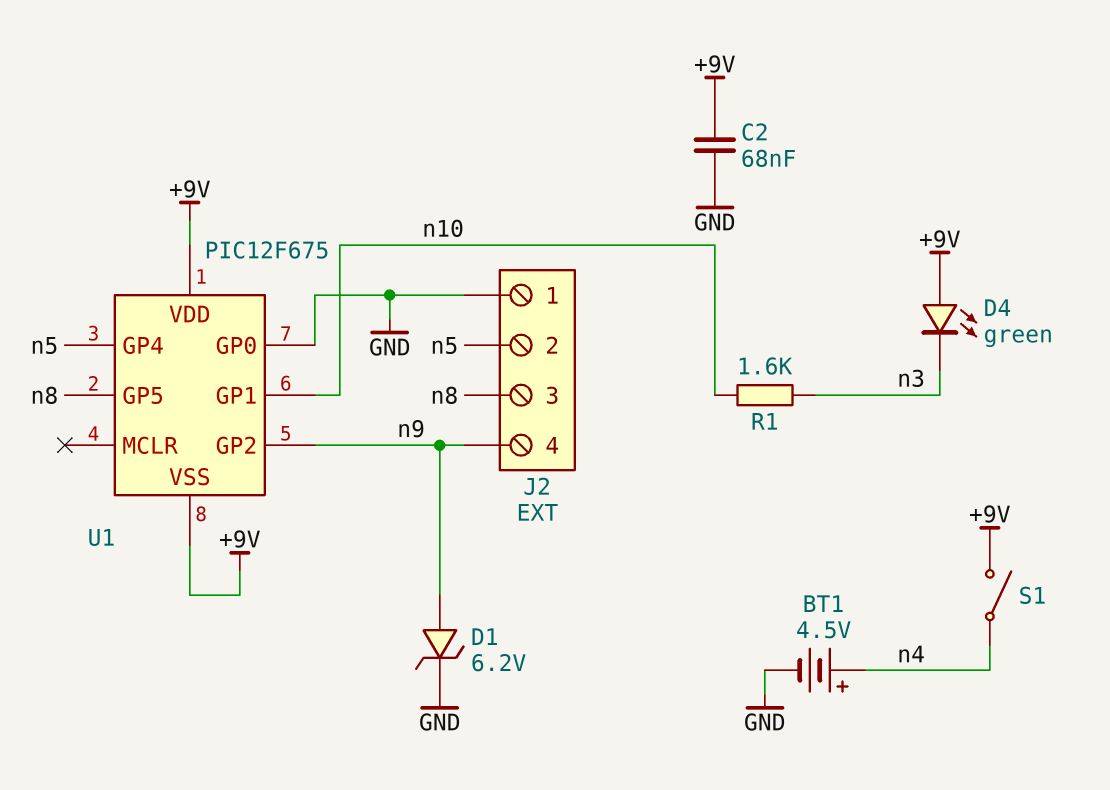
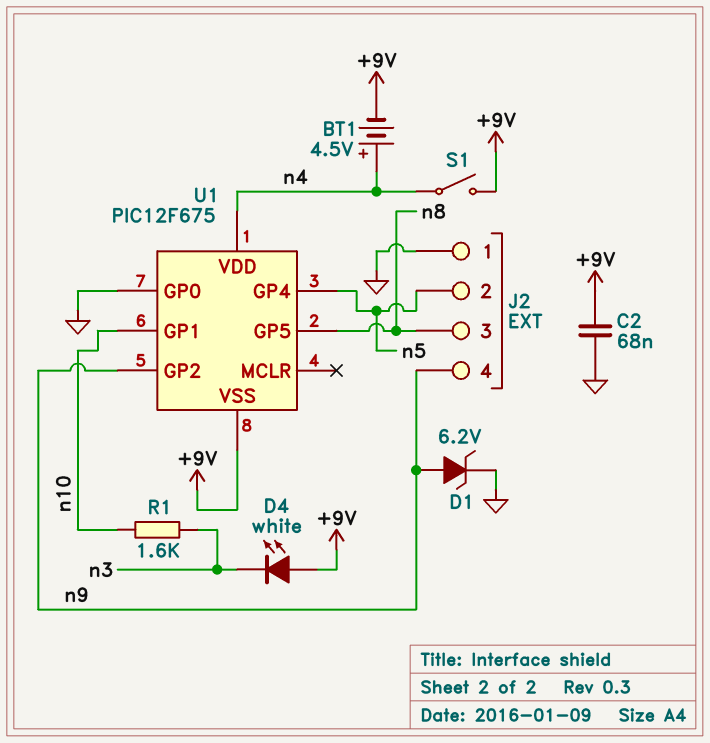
BT1: 4.5V (plus n4, minus GND) -> 4.5V (plus n4, minus +9V)
D4: LED green (A +9V, K n3) -> LED white (A +9V, K n3)
U1 pin VDD: +9V -> n4

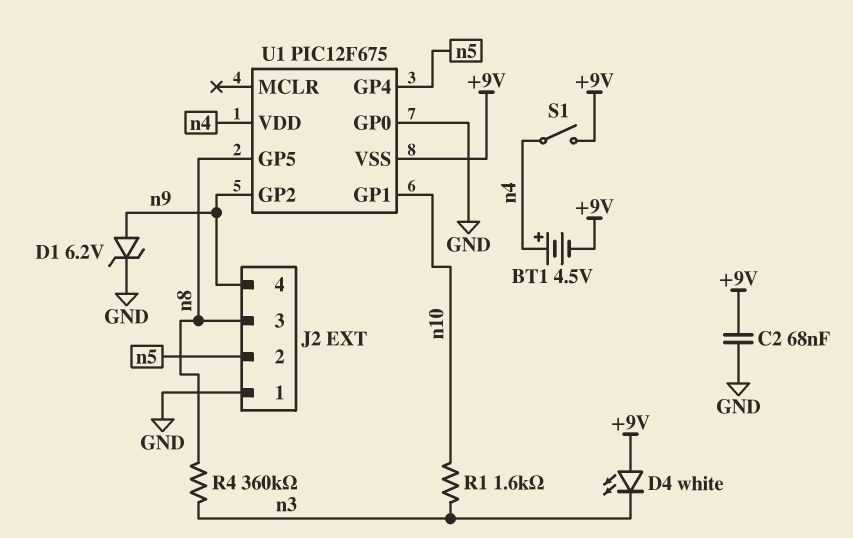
R4: none -> 360k (n3, n8)

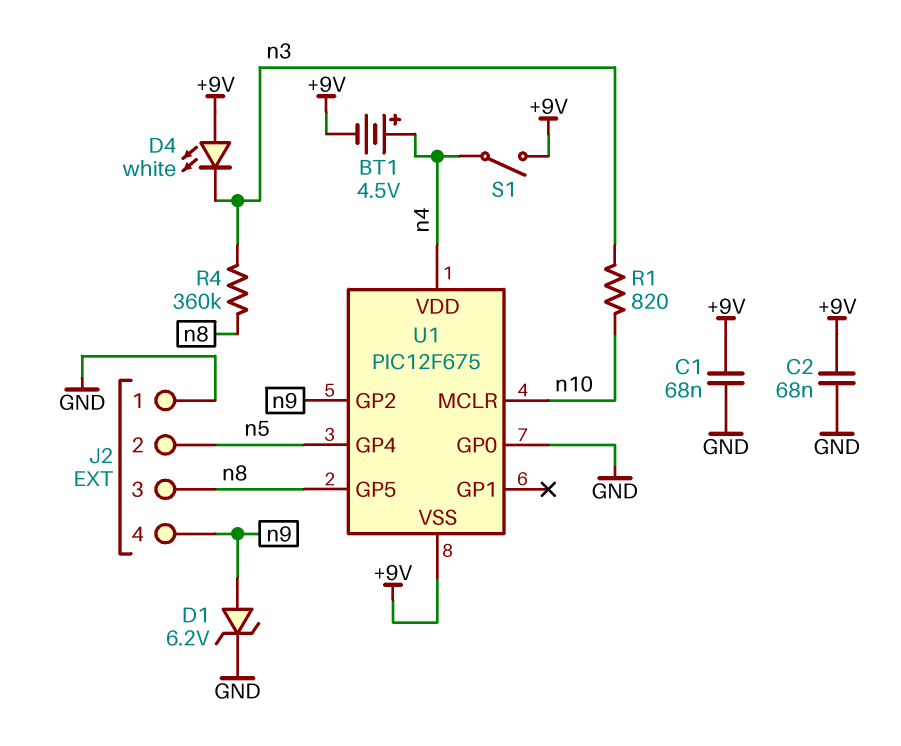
C1: none -> 68nF (+9V, GND)
R1: 1.6k (n3, n10) -> 820 (n3, n10)
U1 pin GP1: n10 -> none
U1 pin MCLR: none -> n10

